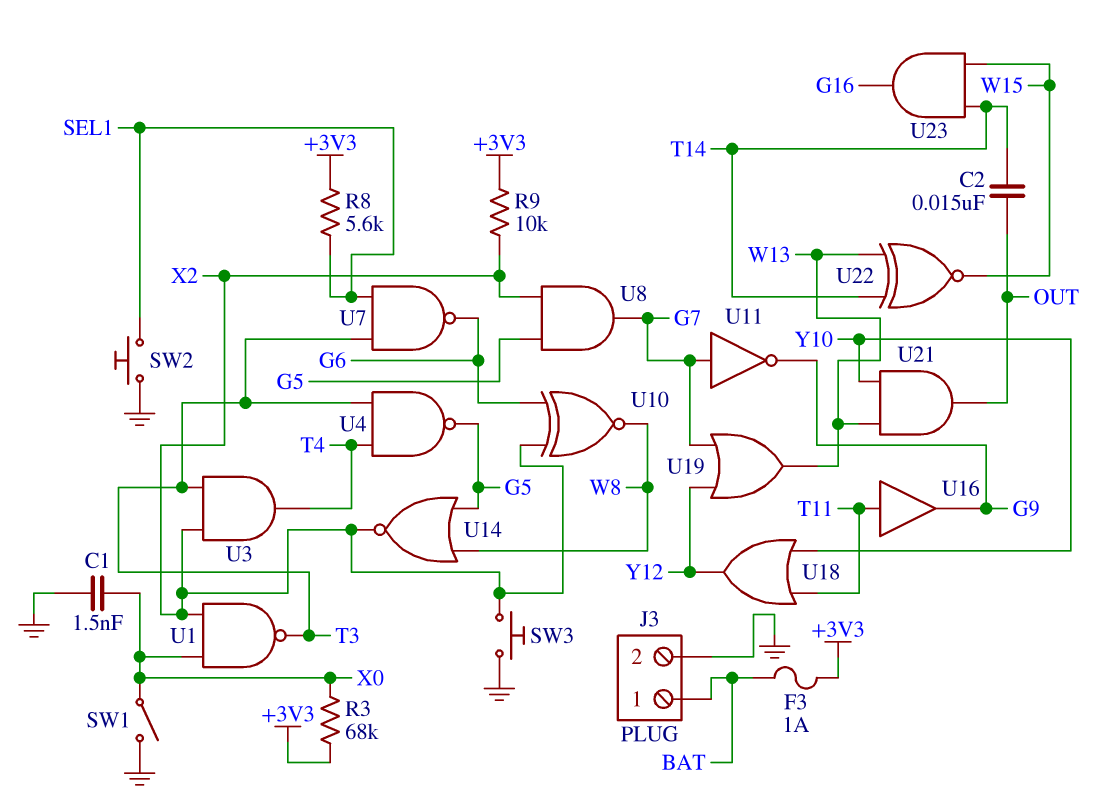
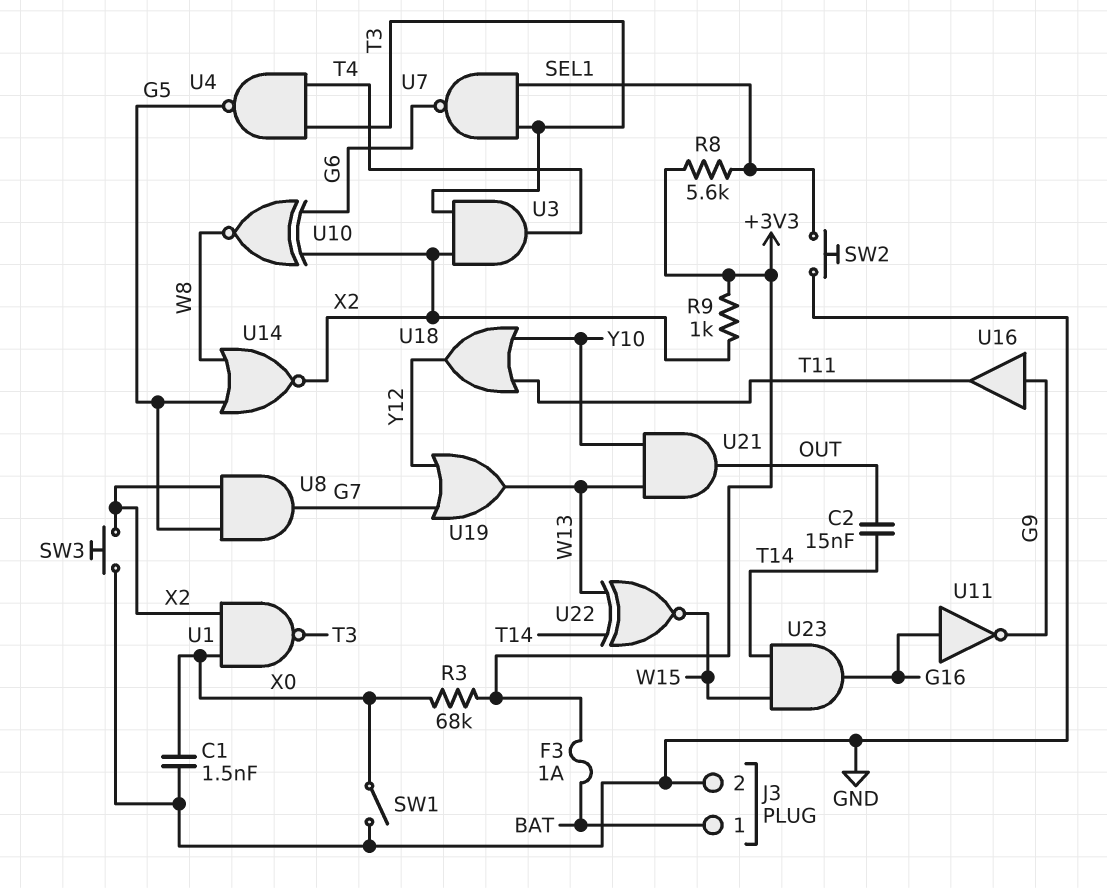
R9: 10k (+3V3, X2) -> 1k (+3V3, X2)
U11: NOT (in G7, out G9) -> NOT (in G16, out G9)
U16: buffer (in T11, out G9) -> buffer (in G9, out T11)

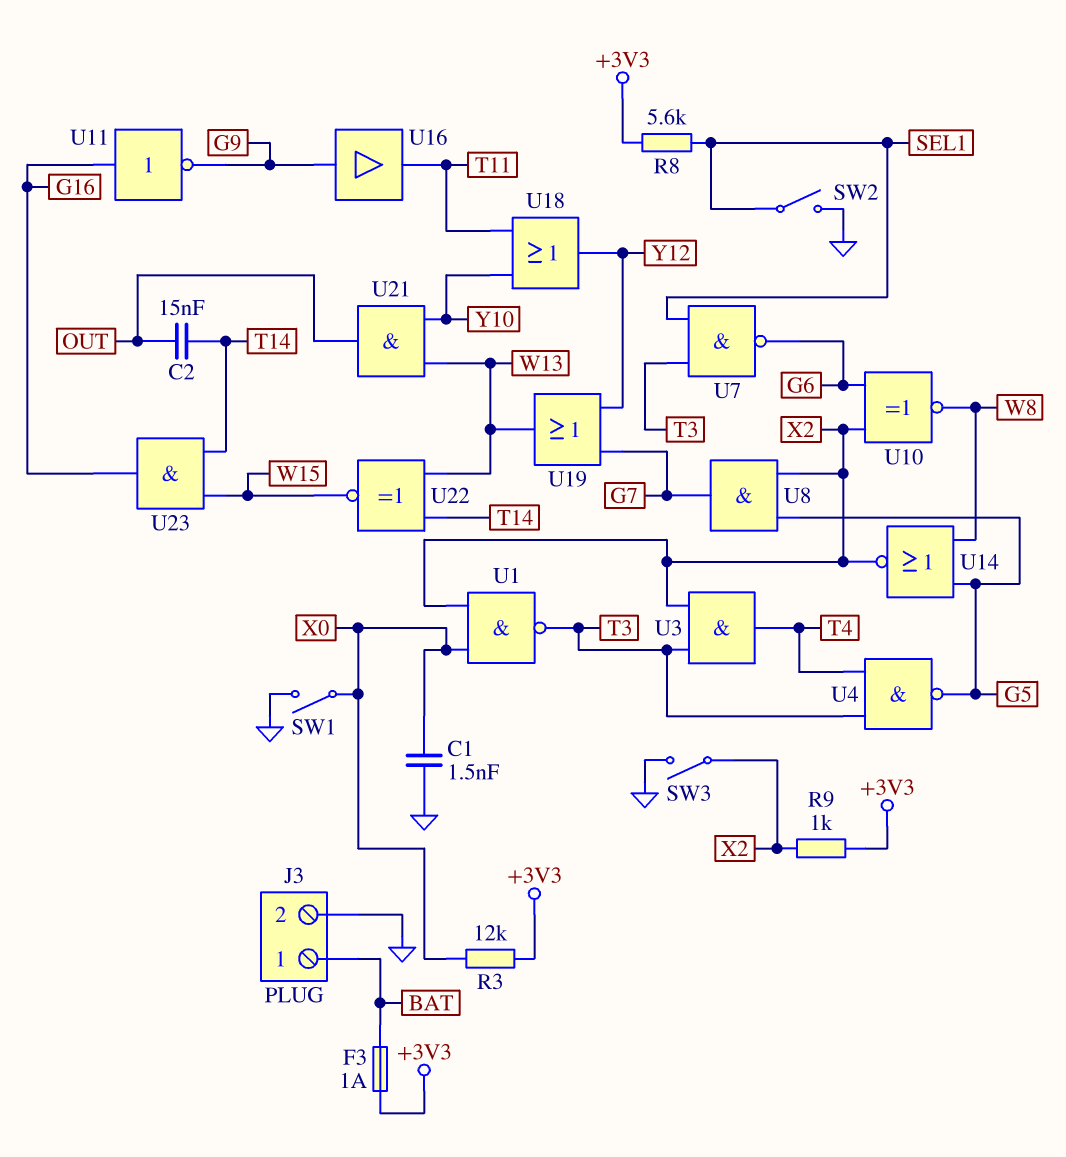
R3: 68k (+3V3, X0) -> 12k (+3V3, X0)
SW2: button (GND, SEL1) -> switch (GND, SEL1)
SW3: button (GND, X2) -> switch (GND, X2)

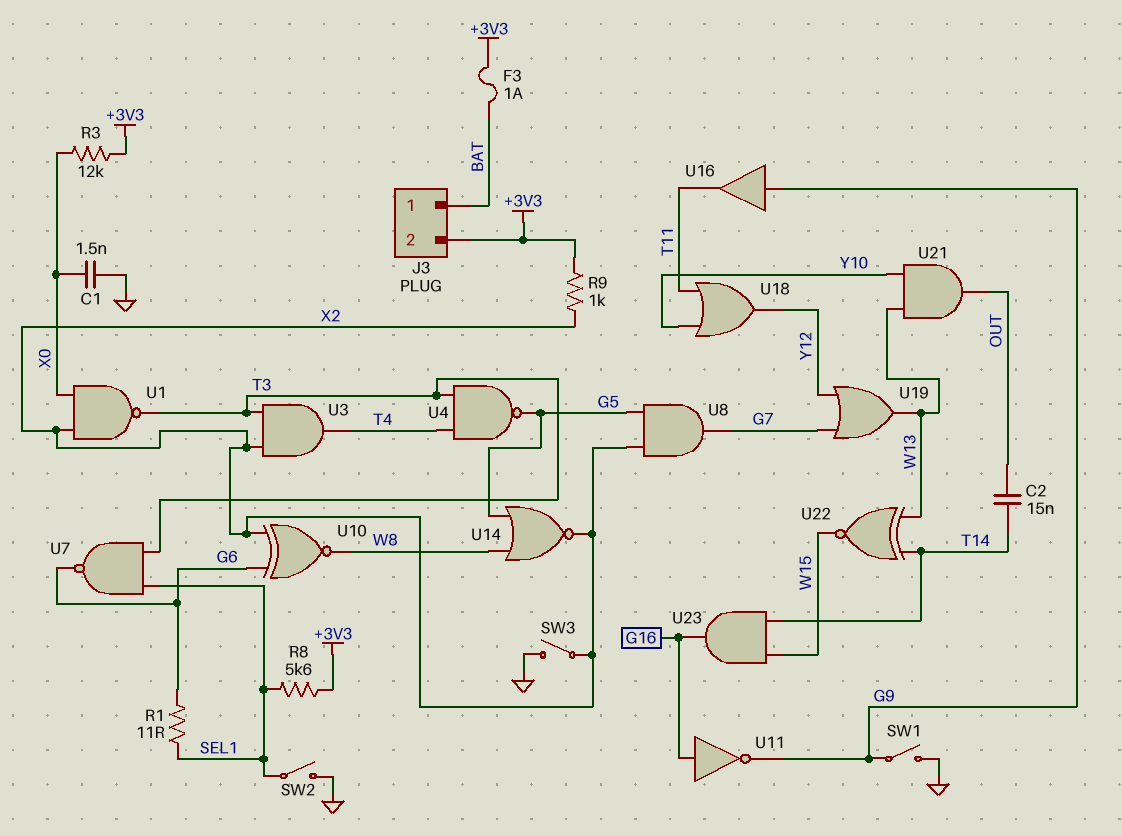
J3 pin 2: GND -> +3V3
R1: none -> 11 (G6, SEL1)
SW1: switch (GND, X0) -> switch (G9, GND)

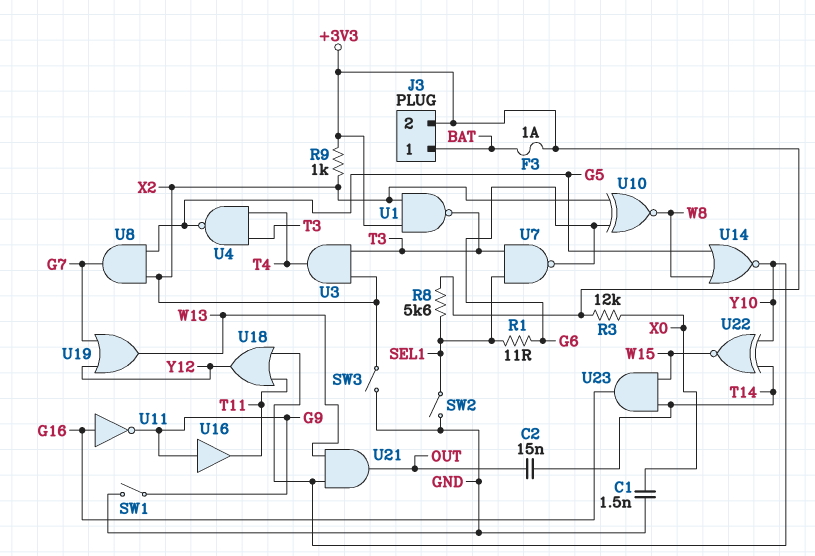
U1: NAND (in X0, in X2, out T3) -> NAND (in +3V3, in X2, out T3)
U14: NOR (in G5, in W8, out X2) -> NOR (in G5, in W8, out Y10)
U22: XNOR (in T14, in W13, out W15) -> XNOR (in T14, in Y10, out W15)

